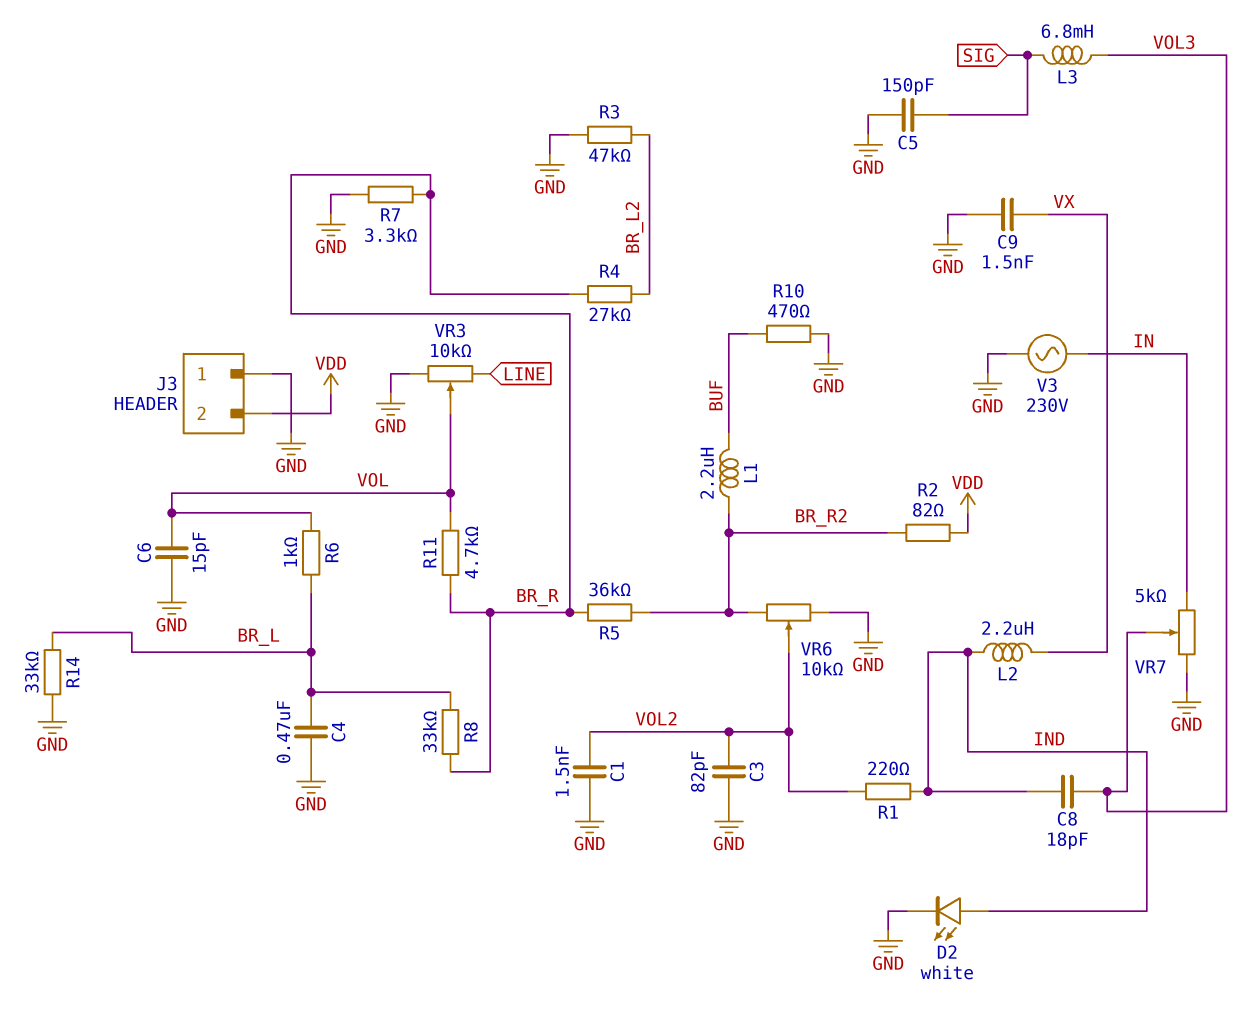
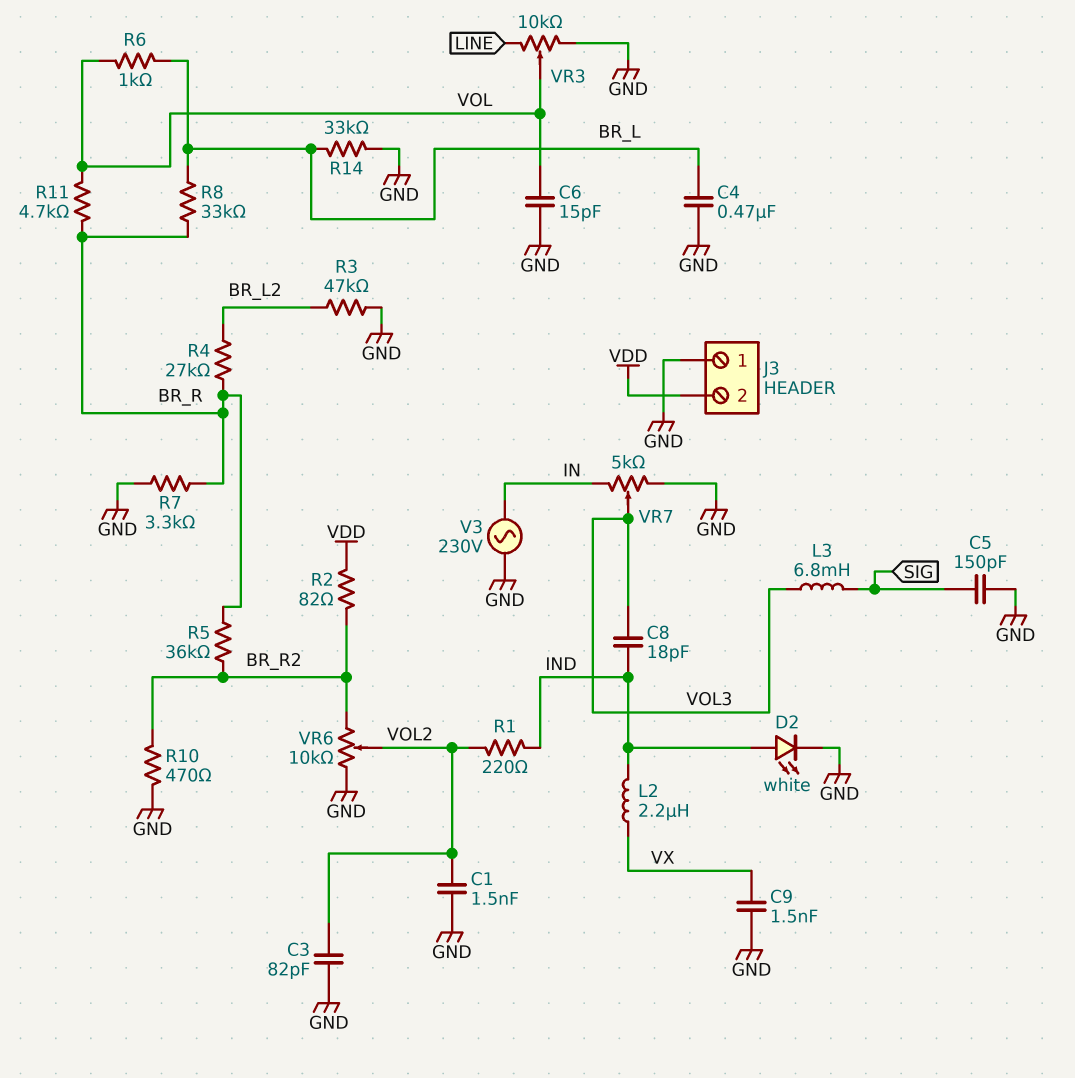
L1: 2.2uH (BR_R2, BUF) -> none
R10: 470 (BUF, GND) -> 470 (BR_R2, GND)

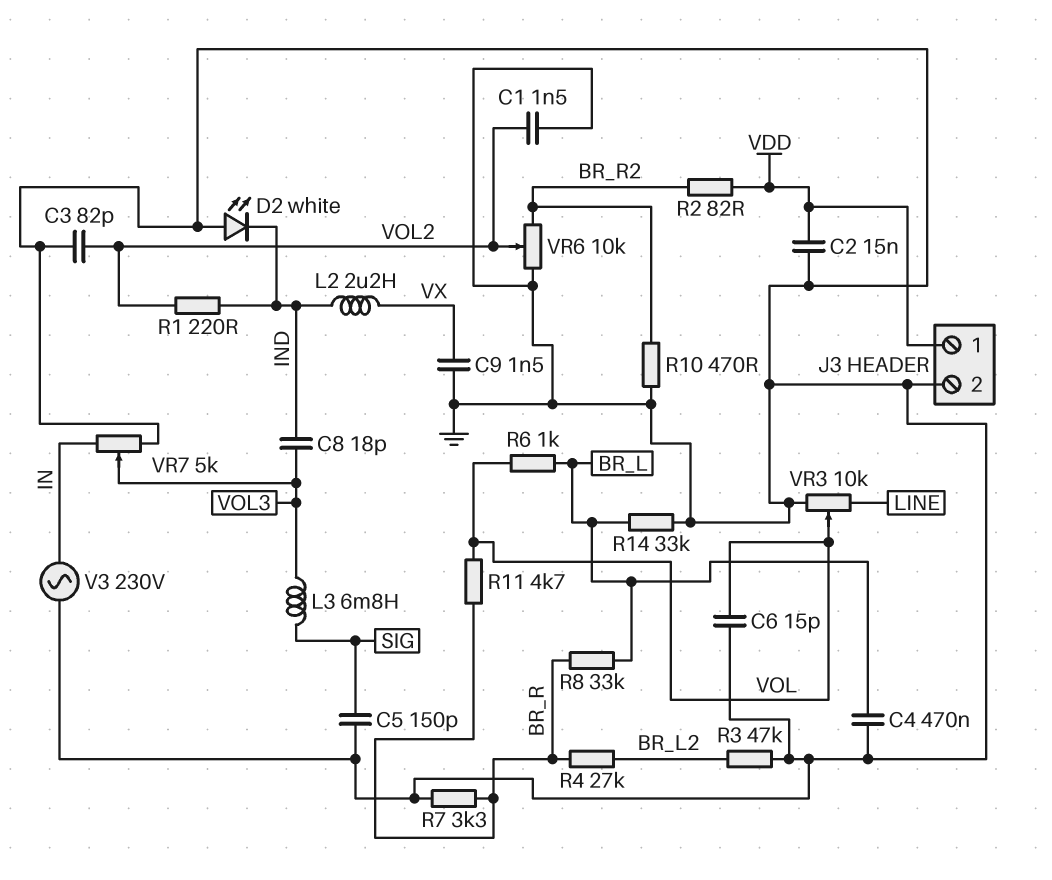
C2: none -> 15nF (GND, VDD)
D2: LED white (A IND, K GND) -> LED white (A GND, K IND)
J3 pin 1: GND -> VDD
J3 pin 2: VDD -> GND
R5: 36k (BR_R, BR_R2) -> none

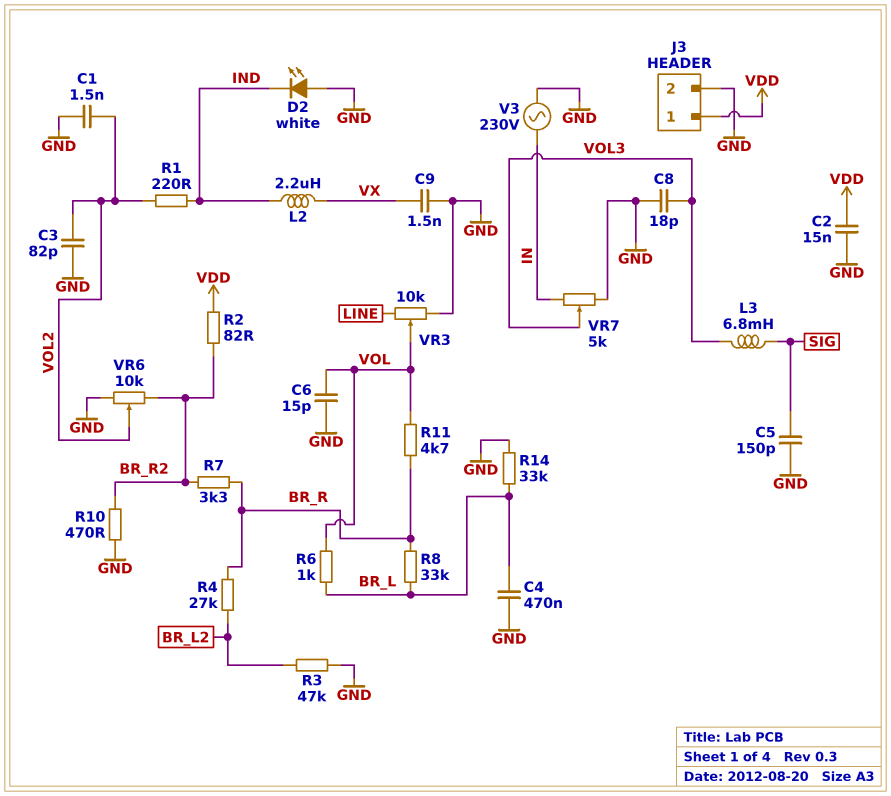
C8: 18pF (IND, VOL3) -> 18pF (GND, VOL3)
R7: 3.3k (BR_R, GND) -> 3.3k (BR_R, BR_R2)

